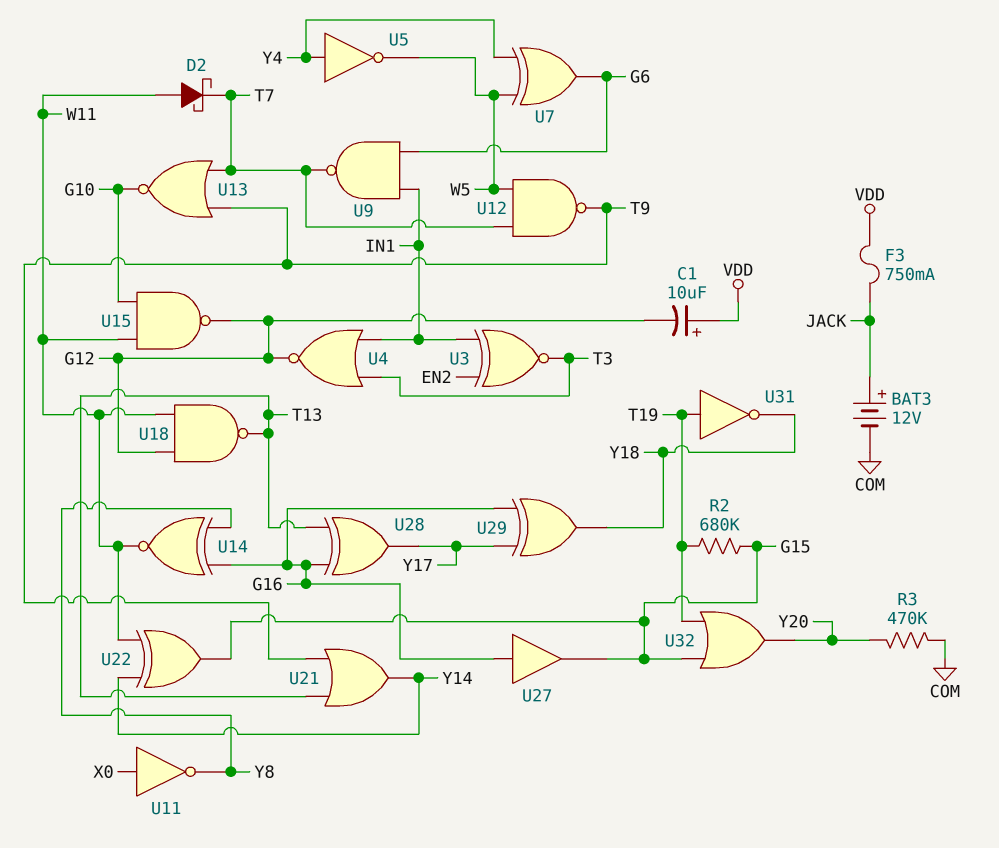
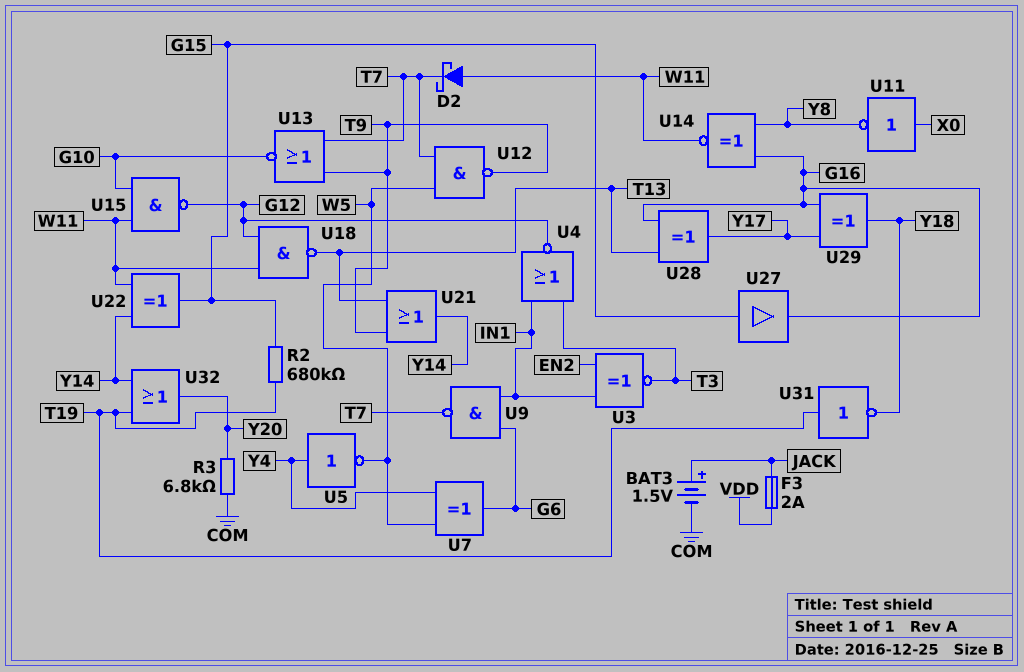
BAT3: 12V (plus JACK, minus COM) -> 1.5V (plus JACK, minus COM)
C1: 10uF (plus VDD, minus G12) -> none
F3: 750mA (JACK, VDD) -> 2A (JACK, VDD)
R3: 470k (COM, Y20) -> 6.8k (COM, Y20)
U27: buffer (in G16, out G15) -> buffer (in G15, out G16)
U32: OR (in G15, in T19, out Y20) -> OR (in T19, in Y14, out Y20)

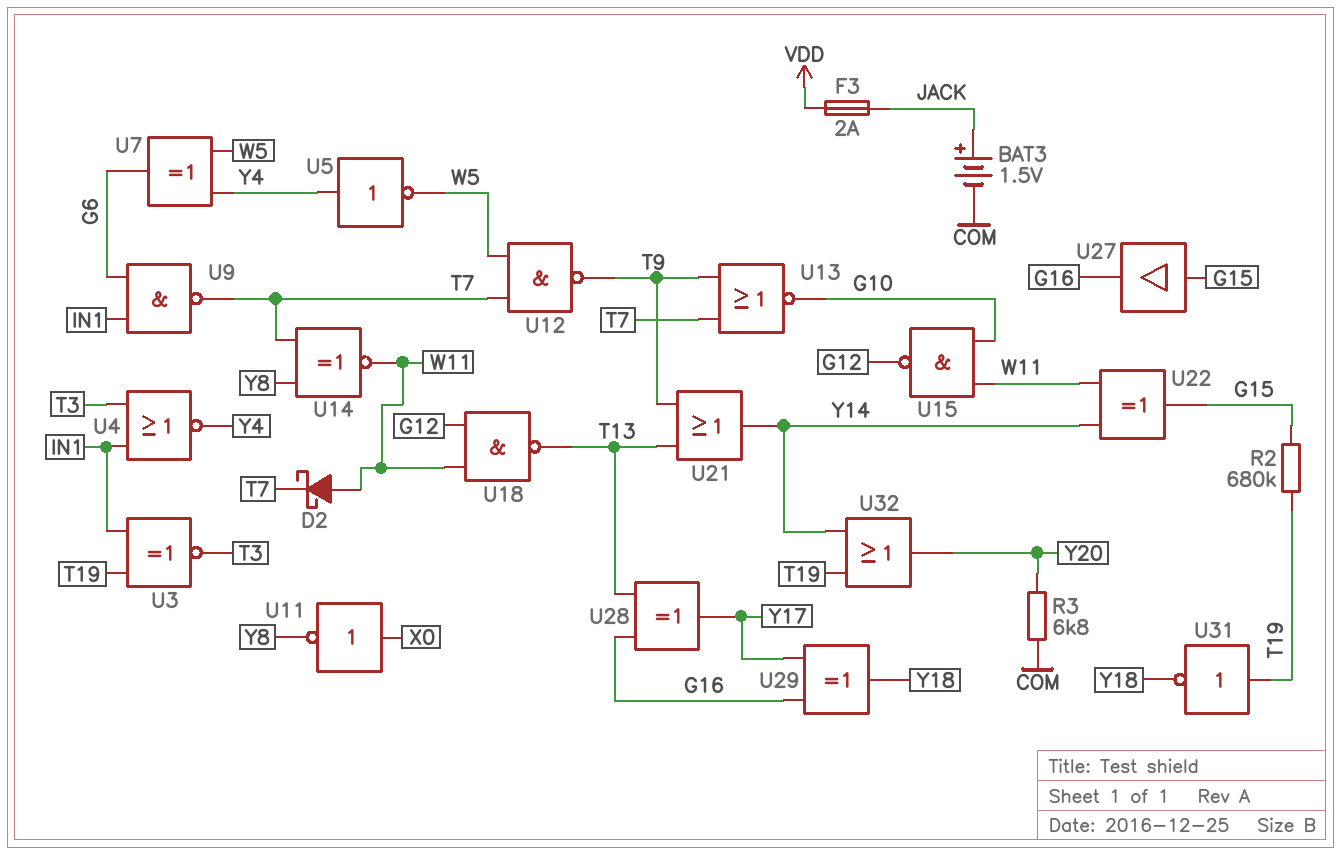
U3: XNOR (in EN2, in IN1, out T3) -> XNOR (in IN1, in T19, out T3)
U4: NOR (in IN1, in T3, out G12) -> NOR (in IN1, in T3, out Y4)
U14: XNOR (in G16, in Y8, out W11) -> XNOR (in T7, in Y8, out W11)

